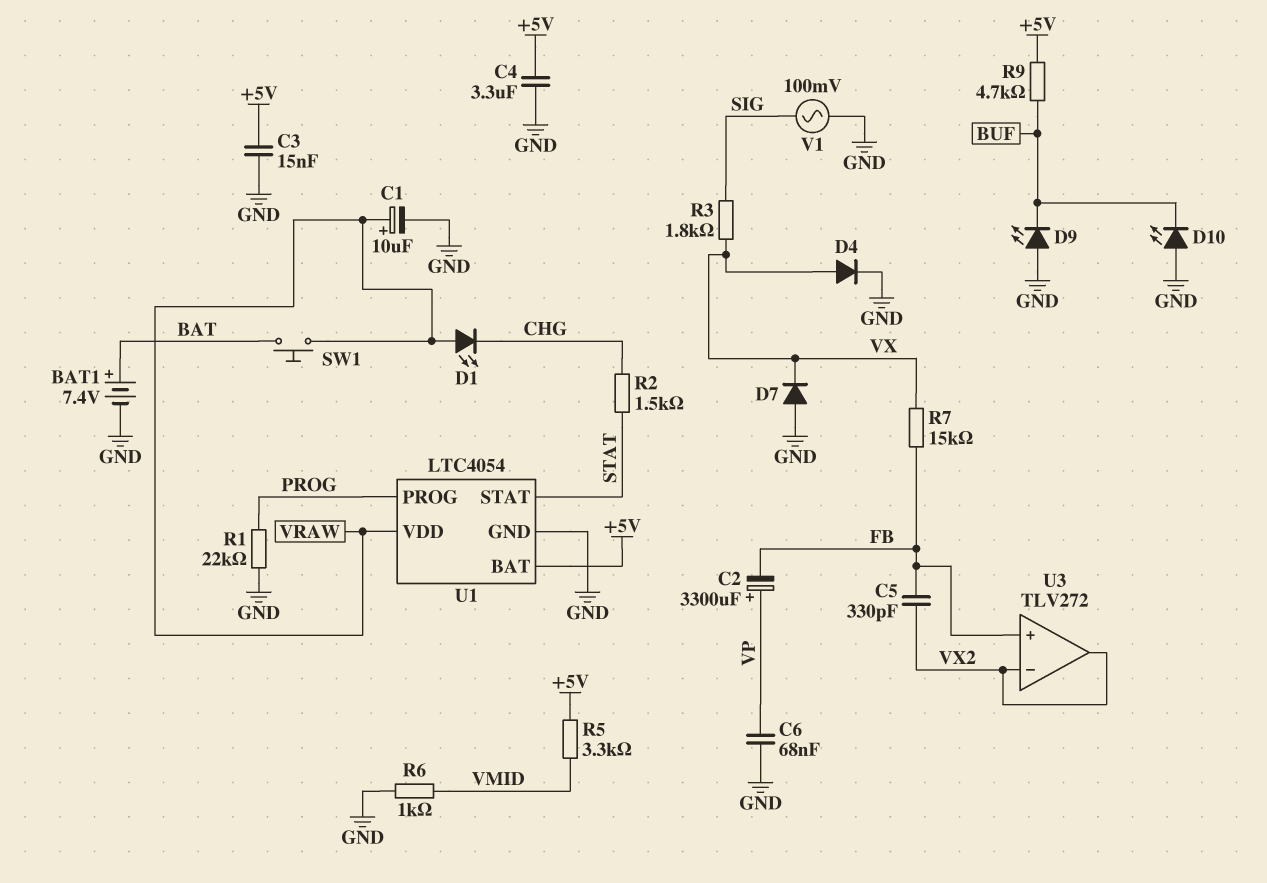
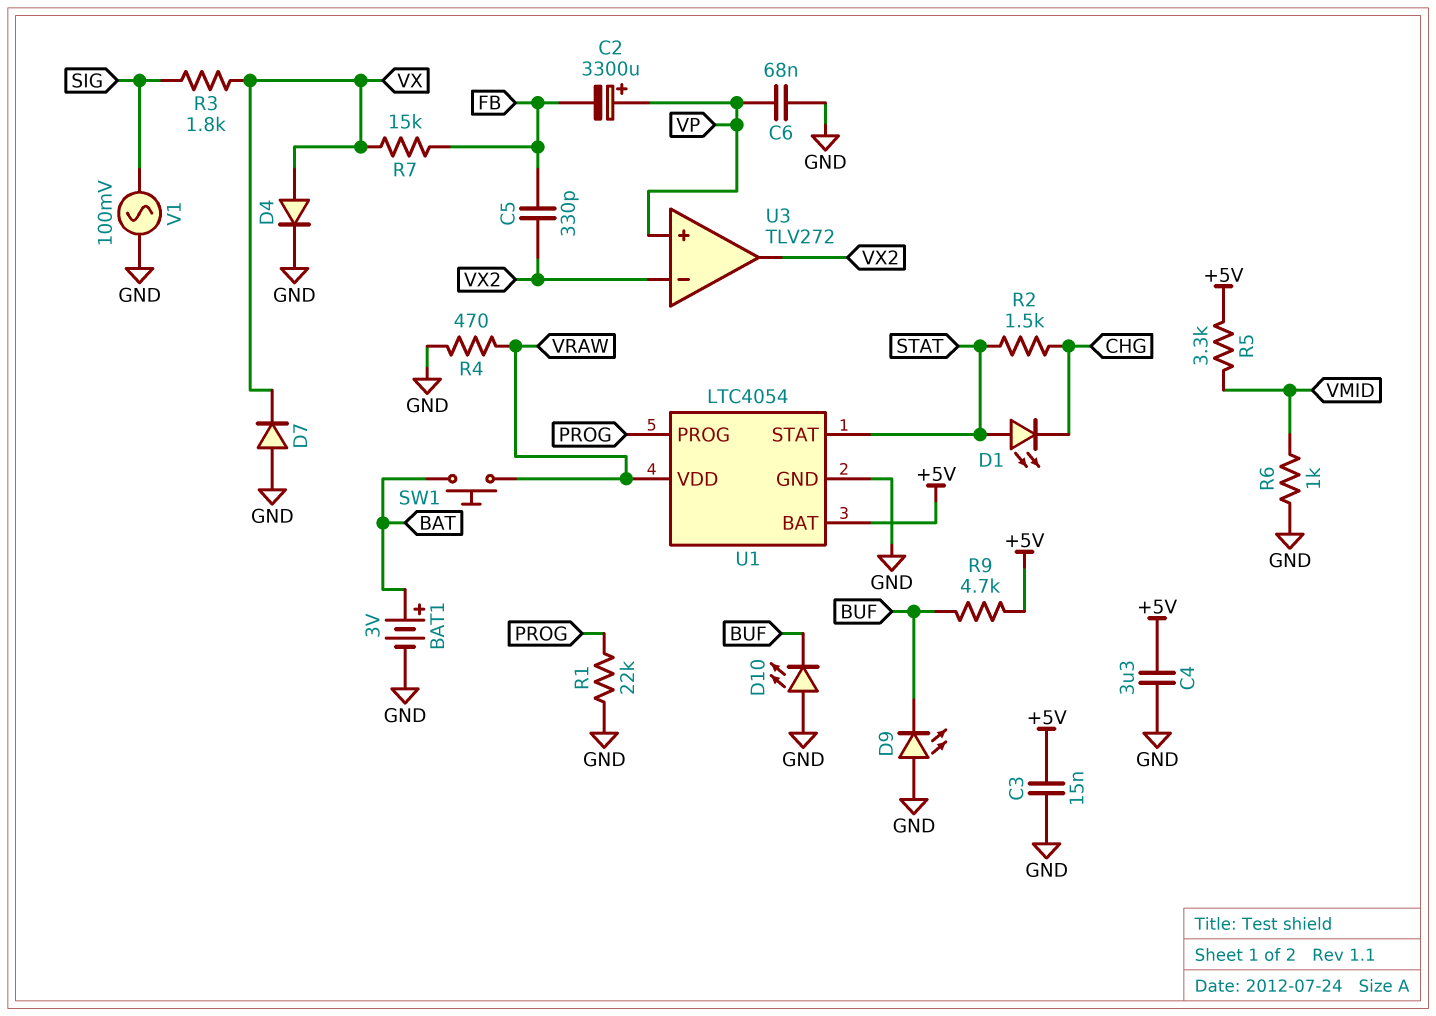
BAT1: 7.4V (plus BAT, minus GND) -> 3V (plus BAT, minus GND)
C1: 10uF (plus VRAW, minus GND) -> none
D1: LED (A VRAW, K CHG) -> LED (A STAT, K CHG)
R4: none -> 470 (GND, VRAW)
U3 pin in+: FB -> VP

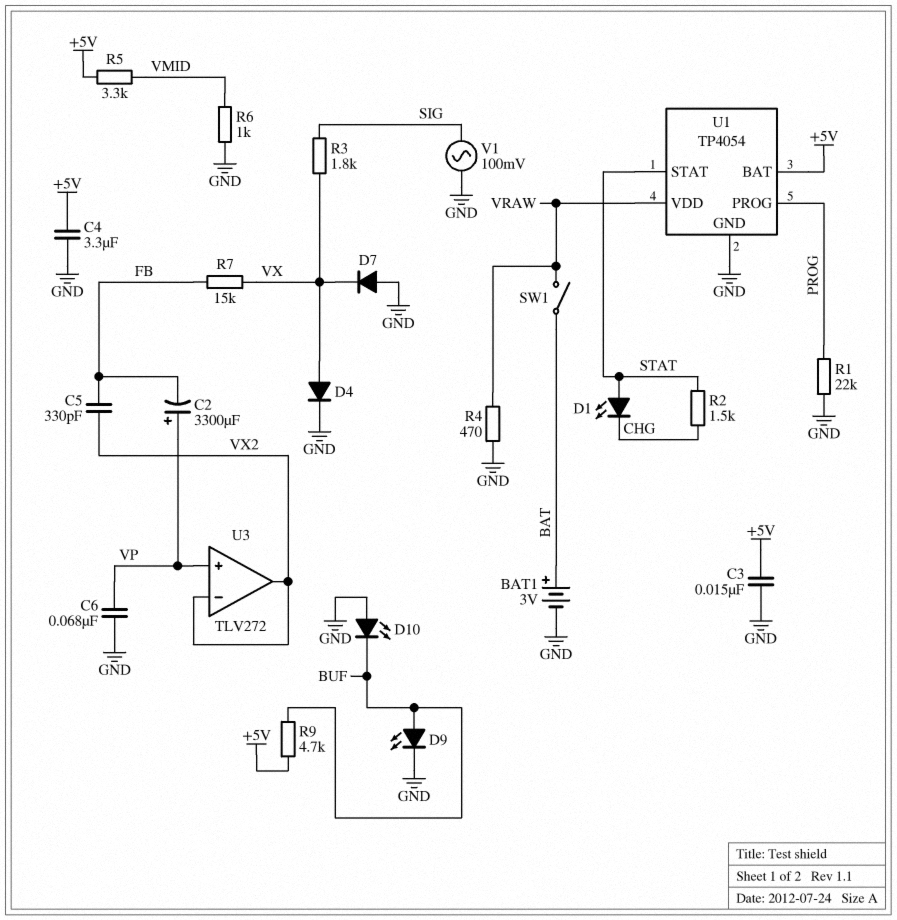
D9: LED (A GND, K BUF) -> LED (A BUF, K GND)
SW1: button (BAT, VRAW) -> switch (BAT, VRAW)
U1: LTC4054 -> TP4054

